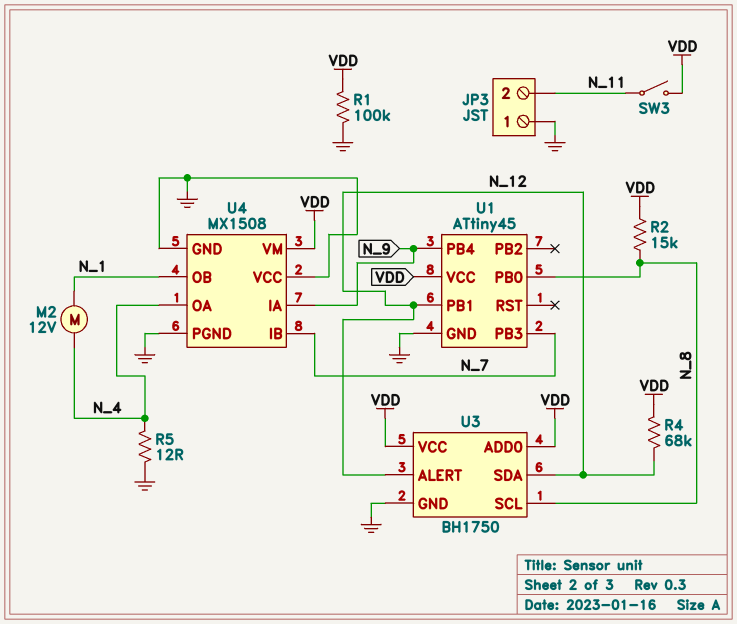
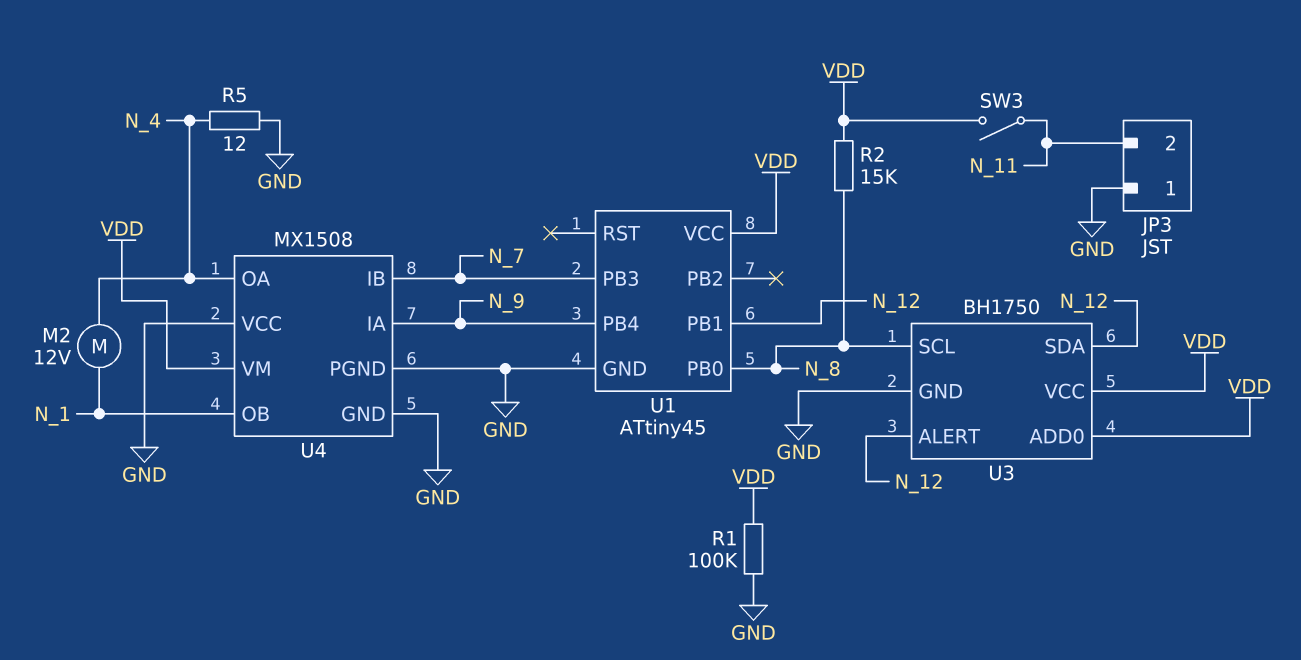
R4: 68k (N_12, VDD) -> none

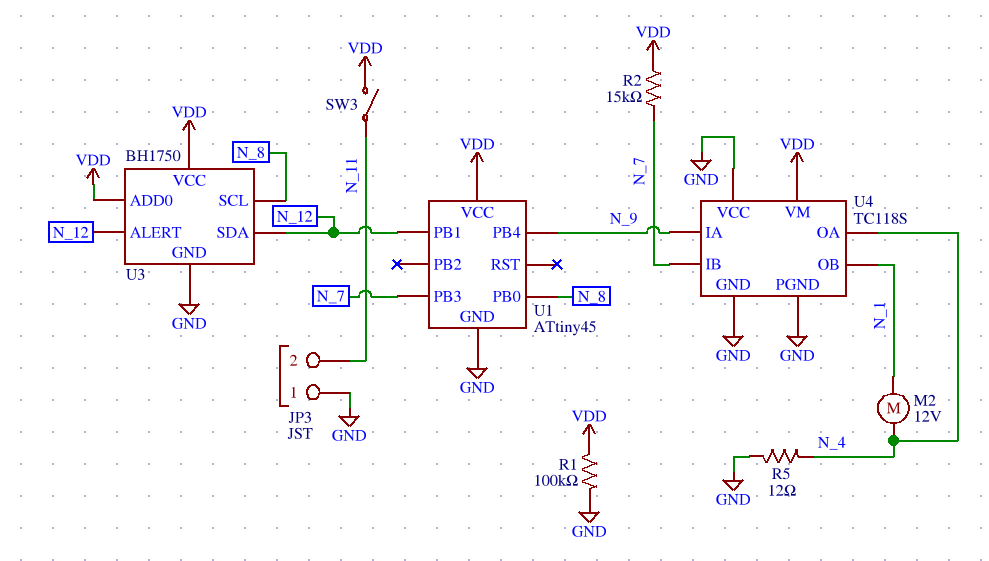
R2: 15k (N_8, VDD) -> 15k (N_7, VDD)
U4: MX1508 -> TC118S

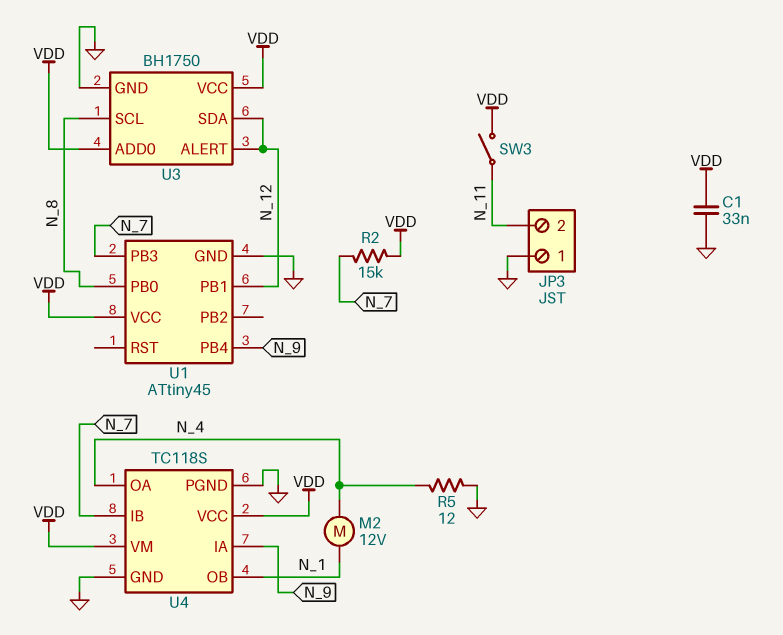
C1: none -> 33nF (GND, VDD)
R1: 100k (GND, VDD) -> none
U4 pin VCC: GND -> VDD

